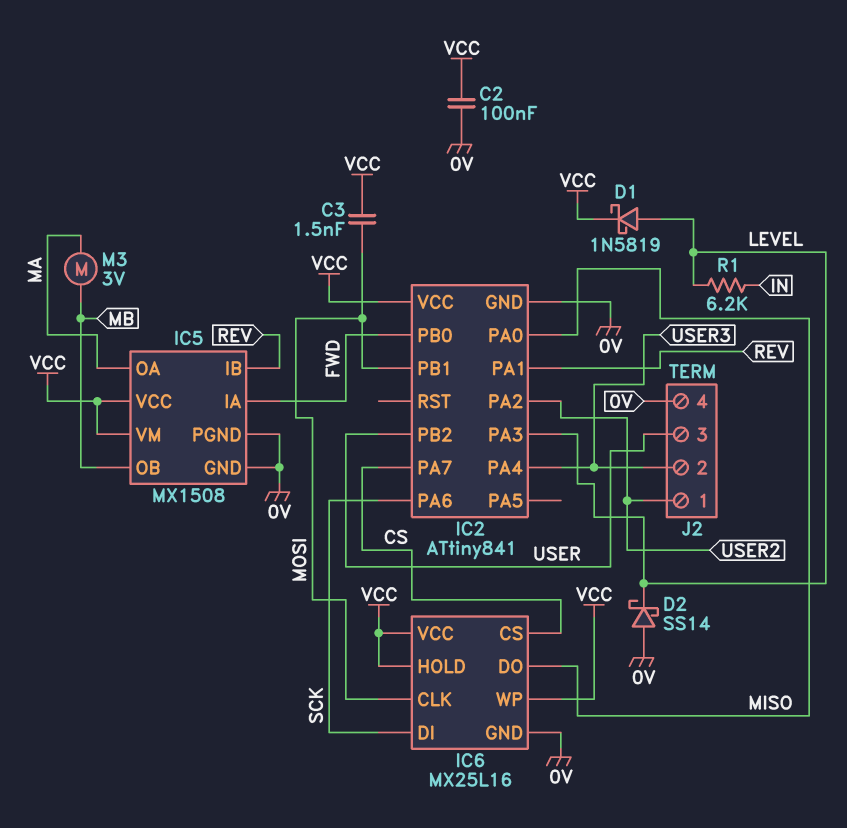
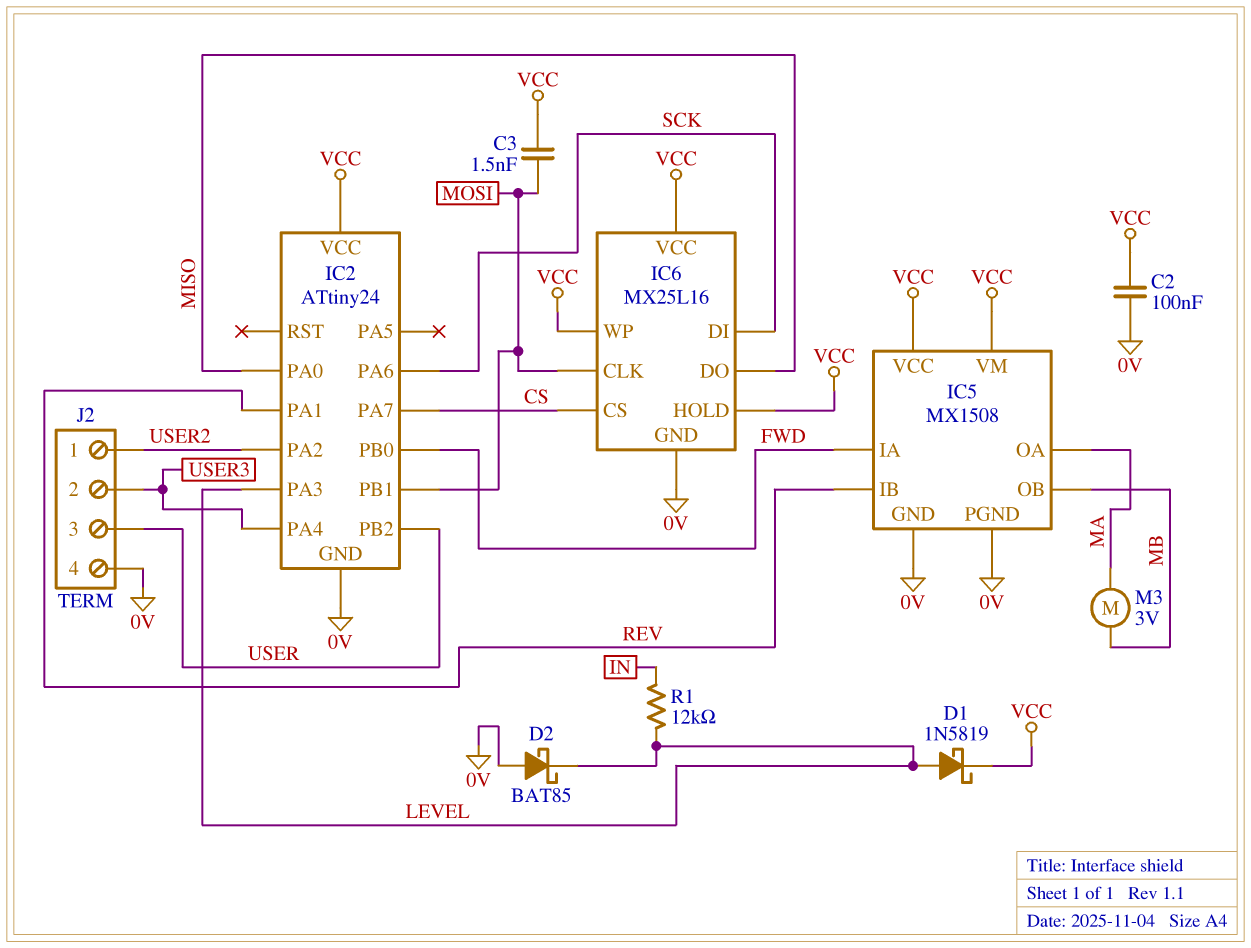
D2: schottky SS14 (A 0V, K LEVEL) -> schottky BAT85 (A 0V, K LEVEL)
IC2: ATtiny841 -> ATtiny24
R1: 6.2k (IN, LEVEL) -> 12k (IN, LEVEL)

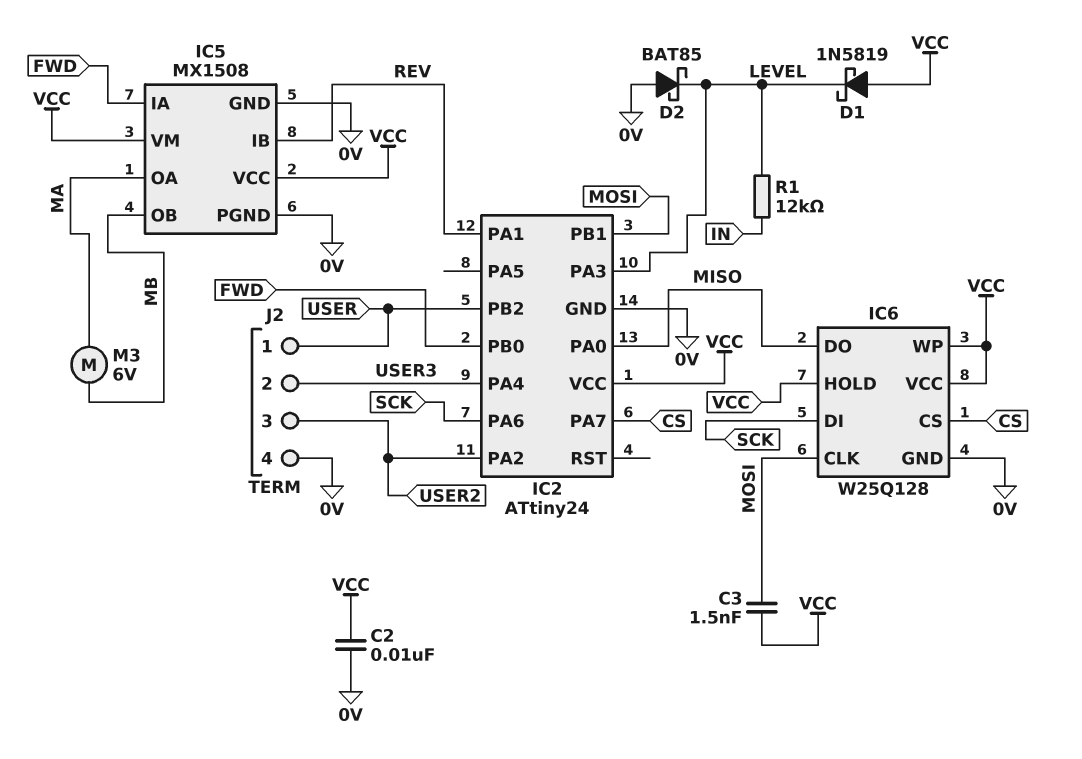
C2: 100nF (0V, VCC) -> 10nF (0V, VCC)
D1: schottky 1N5819 (A LEVEL, K VCC) -> schottky 1N5819 (A VCC, K LEVEL)
IC6: MX25L16 -> W25Q128
J2 pin 1: USER2 -> USER
J2 pin 3: USER -> USER2
M3: motor 3V (MA, MB) -> motor 6V (MA, MB)

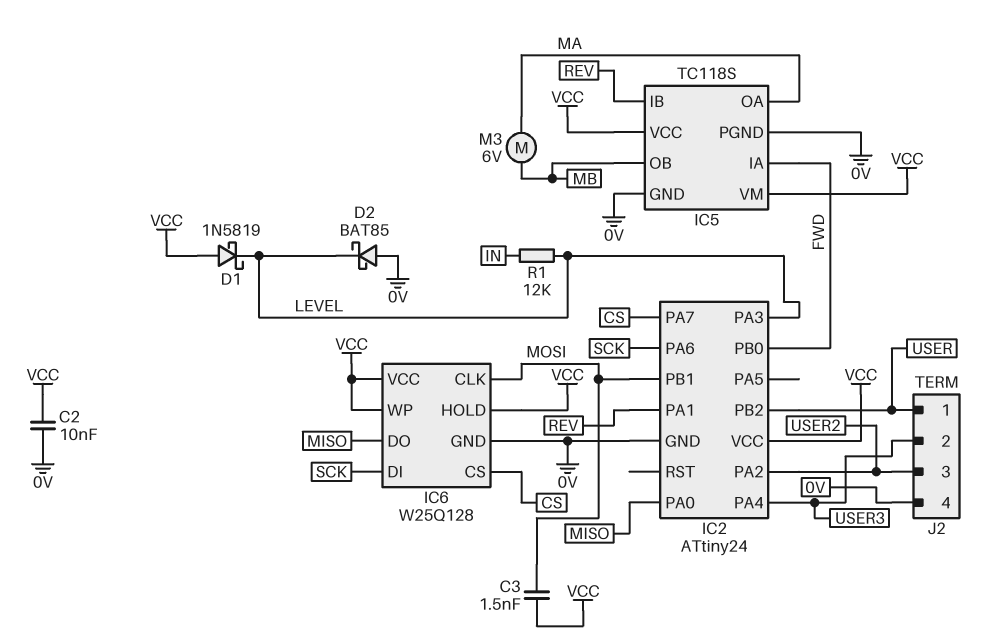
IC5: MX1508 -> TC118S

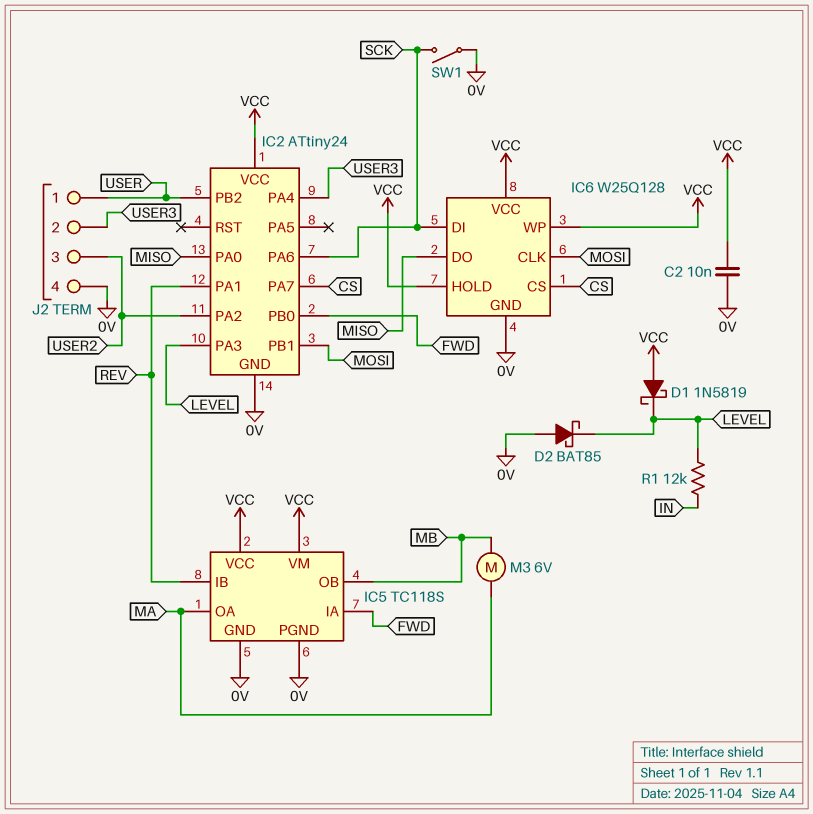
C3: 1.5nF (MOSI, VCC) -> none
SW1: none -> switch (0V, SCK)

